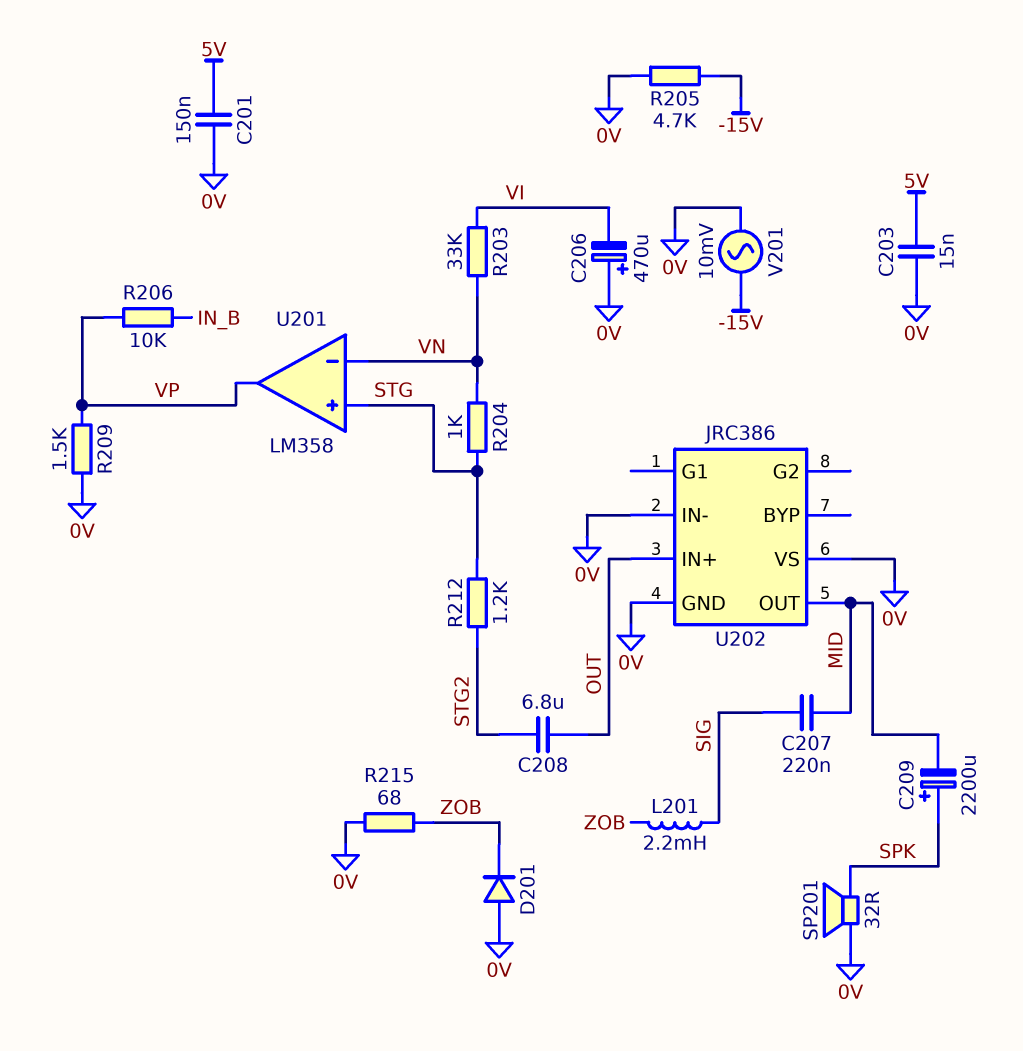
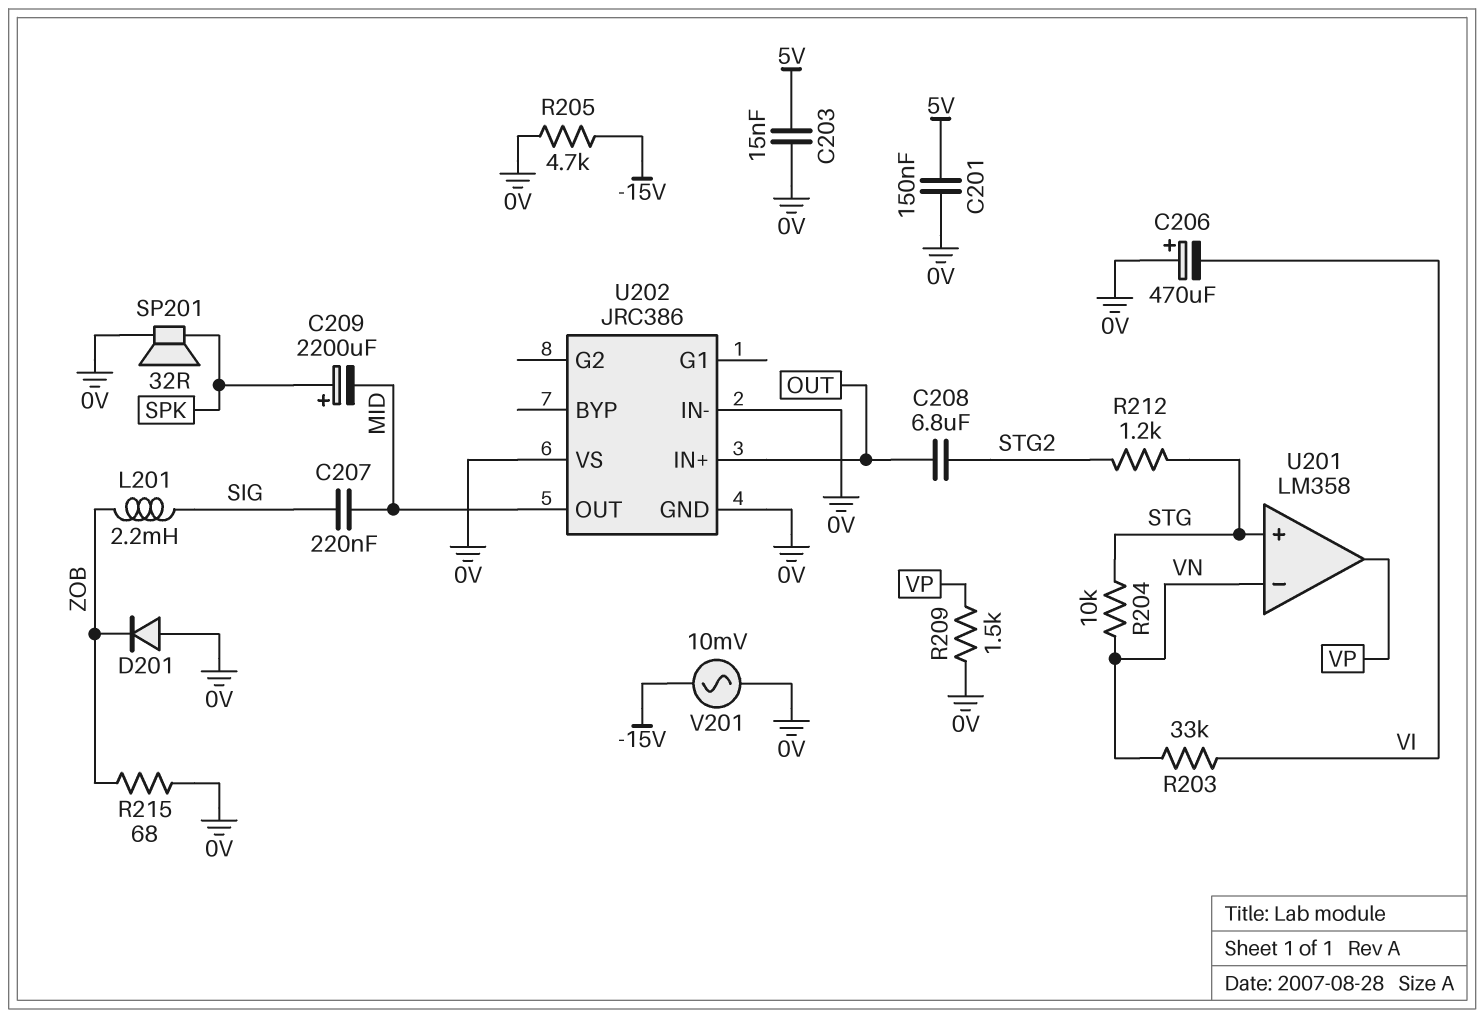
R204: 1k (STG, VN) -> 10k (STG, VN)
R206: 10k (IN_B, VP) -> none

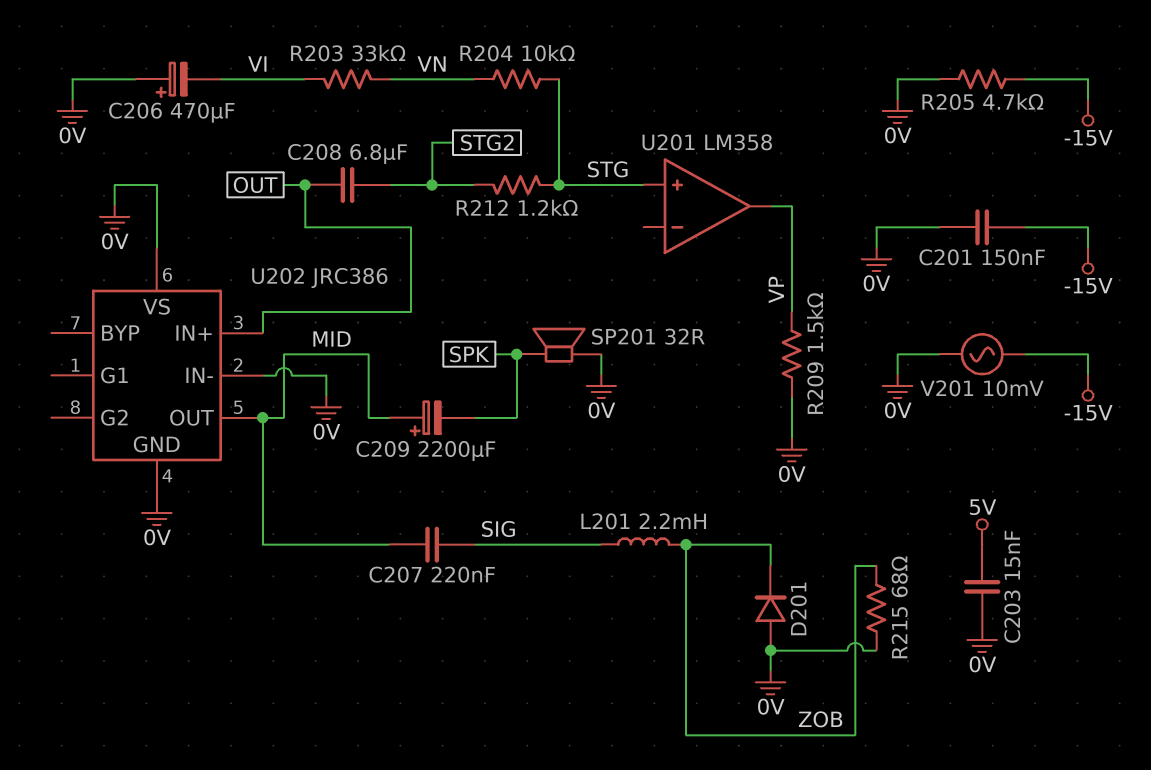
C201: 150nF (0V, 5V) -> 150nF (-15V, 0V)
C209: 2200uF (plus SPK, minus MID) -> 2200uF (plus MID, minus SPK)
U201 pin in-: VN -> none

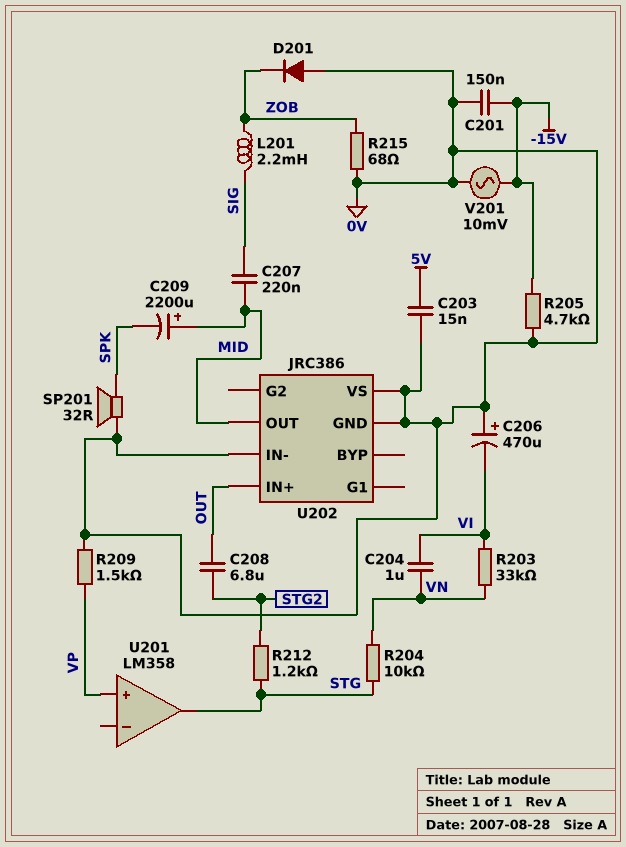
C204: none -> 1uF (VI, VN)
U201 pin in+: STG -> VP
U201 pin out: VP -> STG

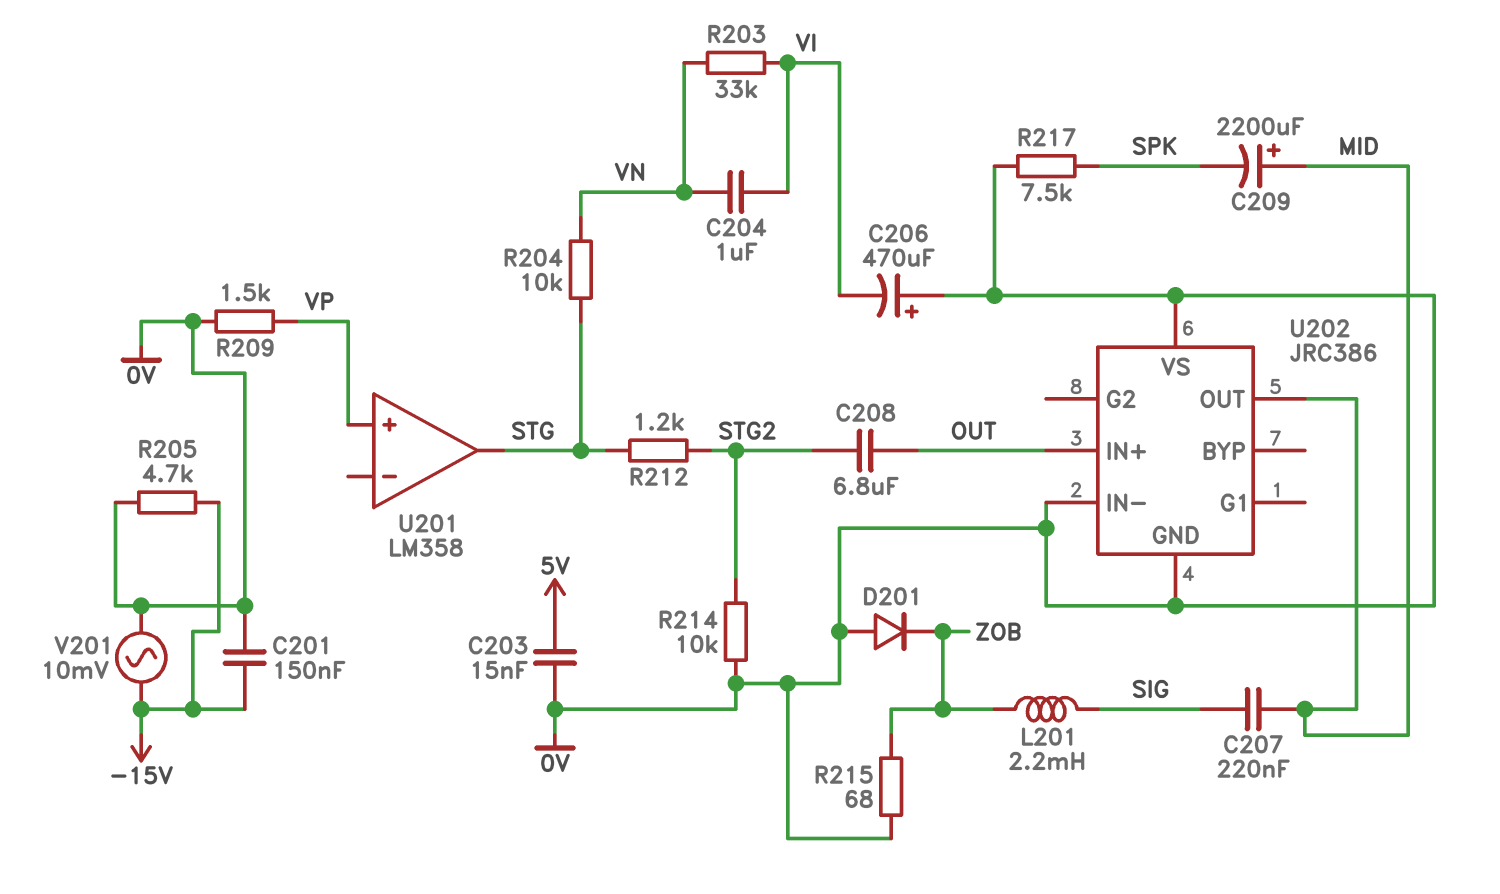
R214: none -> 10k (0V, STG2)
R217: none -> 7.5k (0V, SPK)
SP201: speaker 32R (0V, SPK) -> none

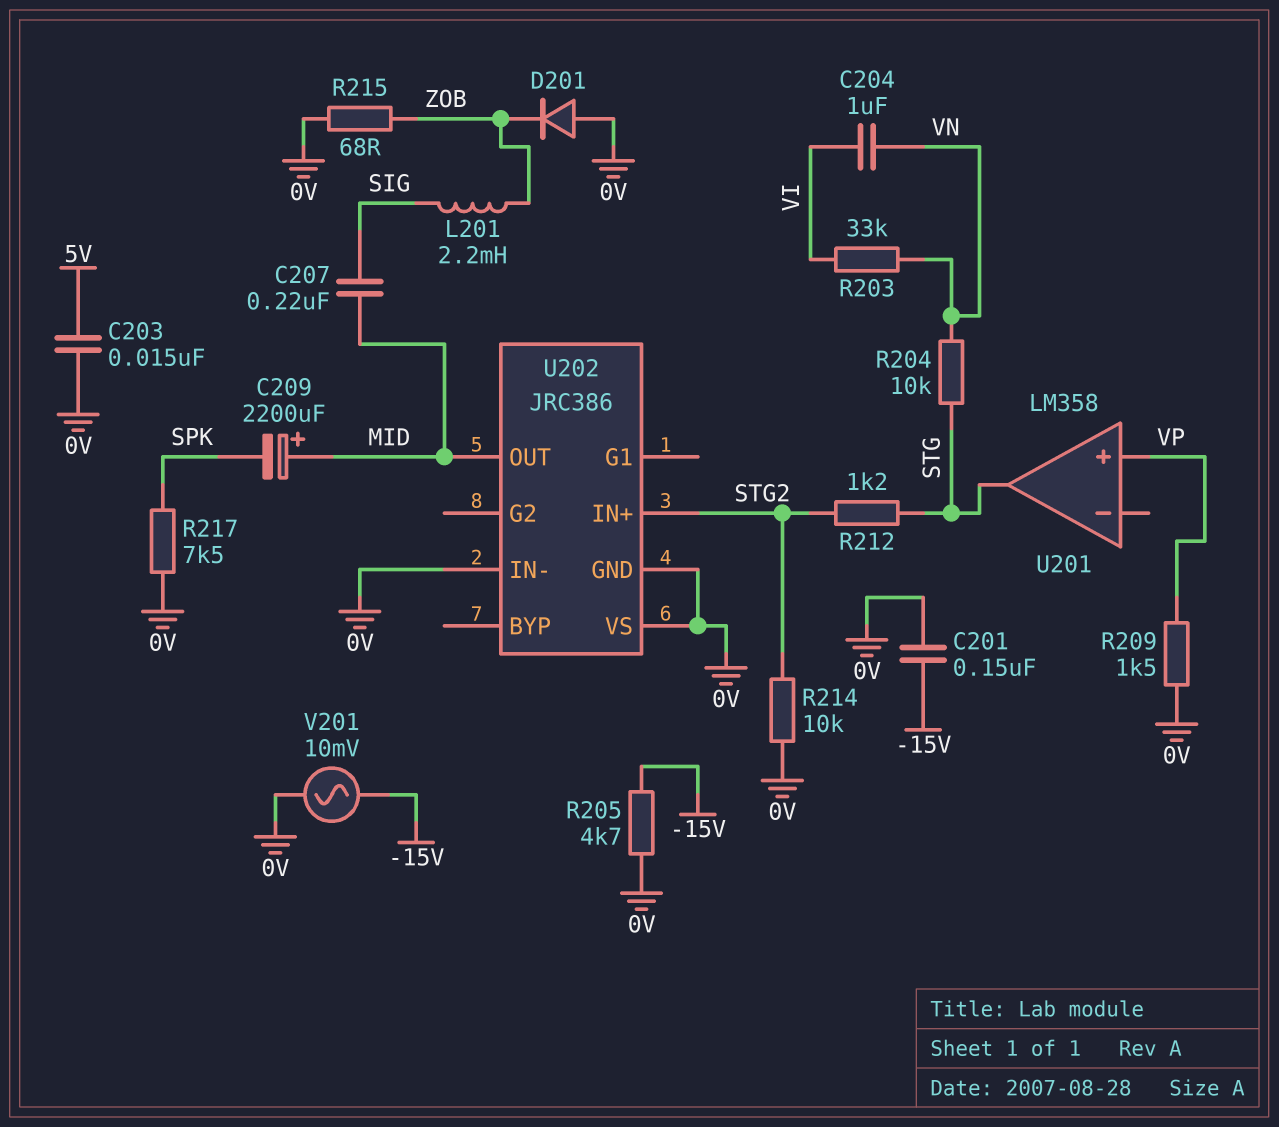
C206: 470uF (plus 0V, minus VI) -> none
C208: 6.8uF (OUT, STG2) -> none
U202 pin IN+: OUT -> STG2

